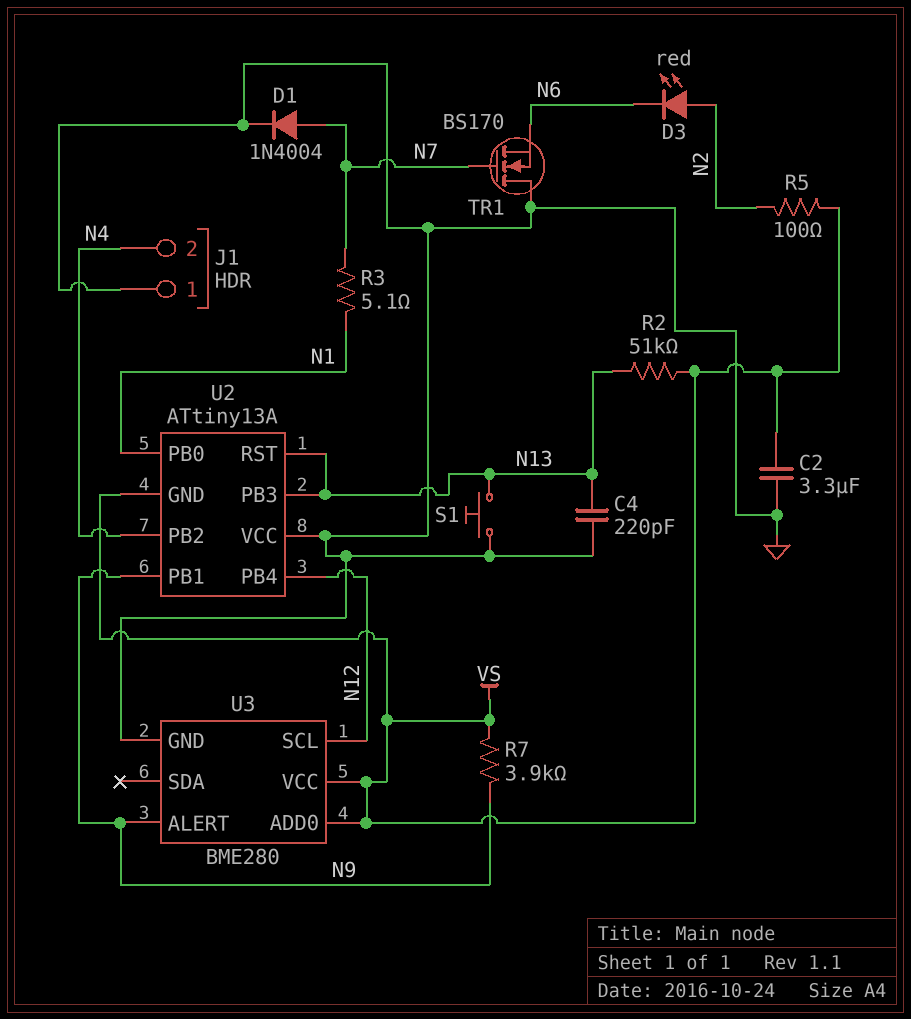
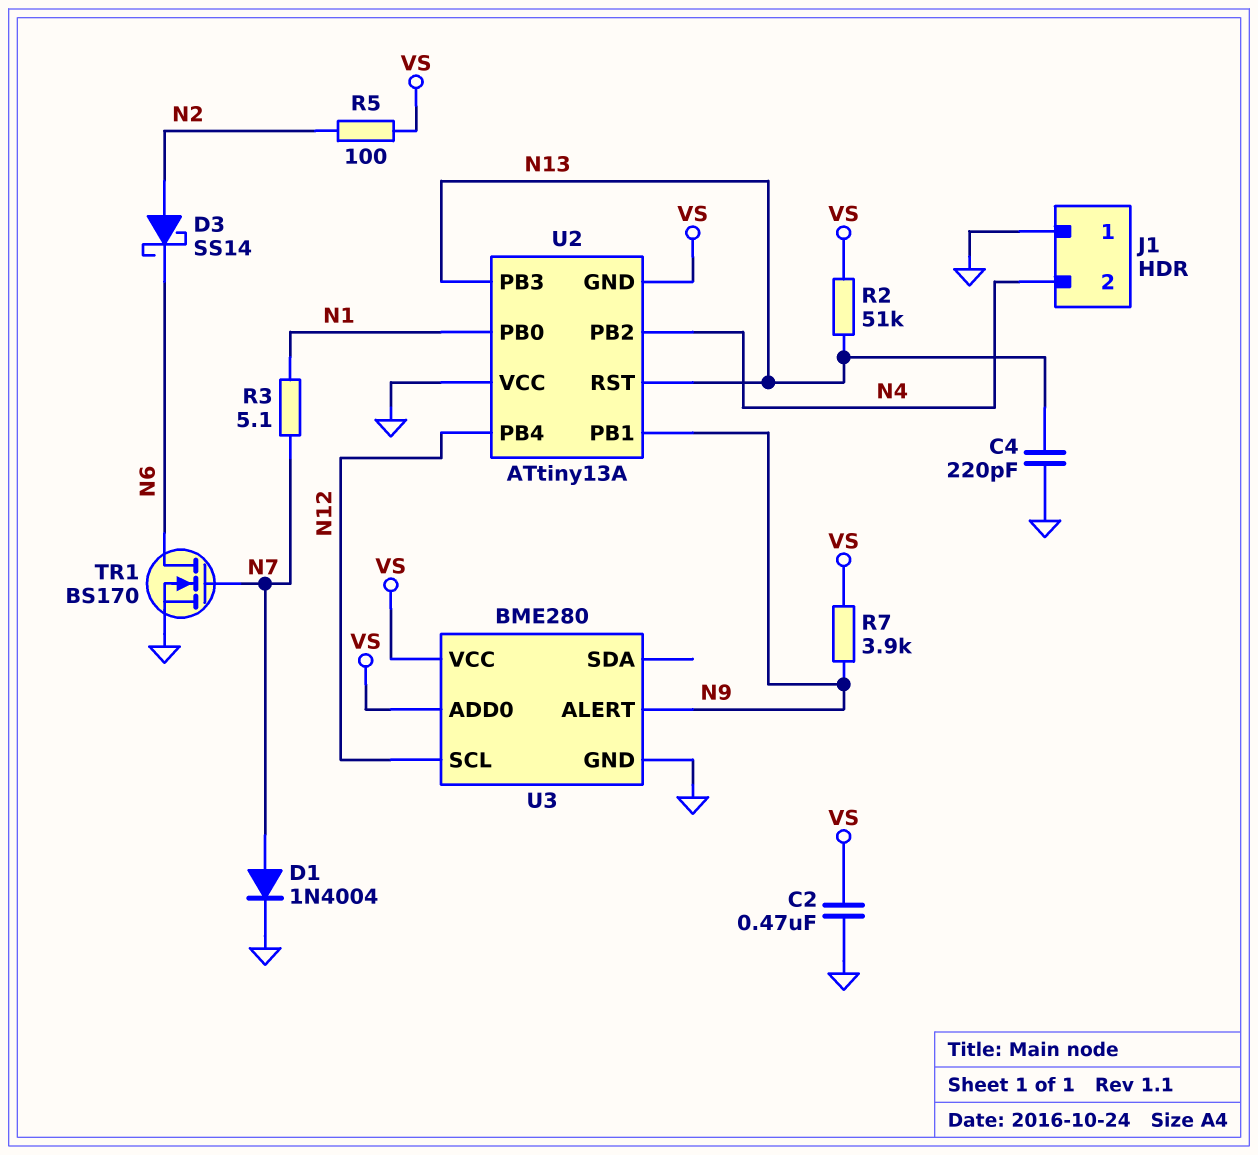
C2: 3.3uF (GND, VS) -> 470nF (GND, VS)
D3: LED red (A N2, K N6) -> schottky SS14 (A N2, K N6)
S1: button (GND, N13) -> none
TR1: NMOS BS170 (G N7, D GND, S N6) -> NMOS BS170 (G N7, D N6, S GND)

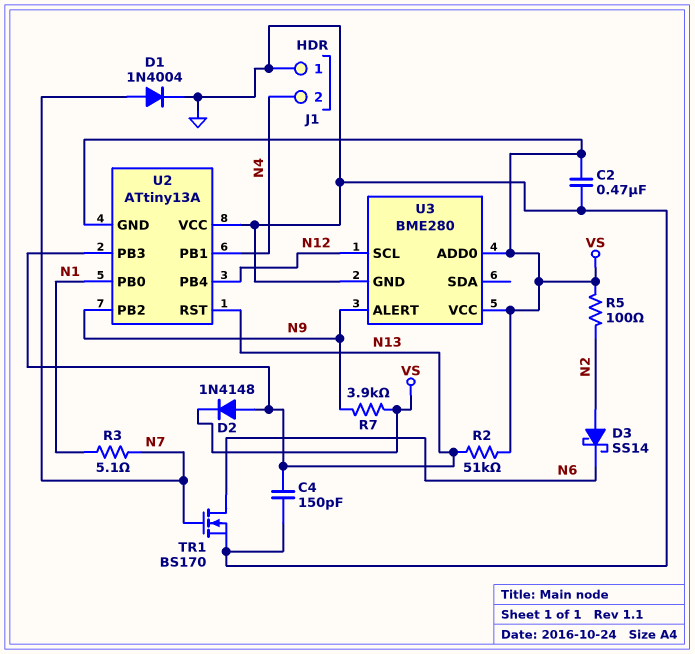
C4: 220pF (GND, N13) -> 150pF (GND, N13)
D2: none -> diode 1N4148 (A N13, K VS)
U2 pin PB1: N9 -> N4
U2 pin PB2: N4 -> N9

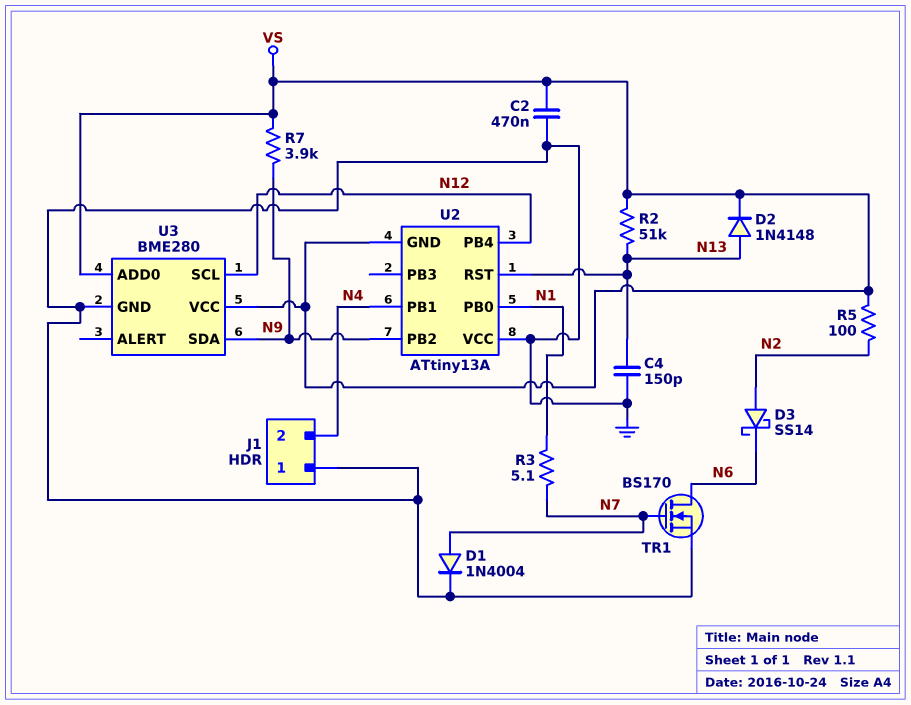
U2 pin PB3: N13 -> none
U3 pin ALERT: N9 -> none
U3 pin SDA: none -> N9

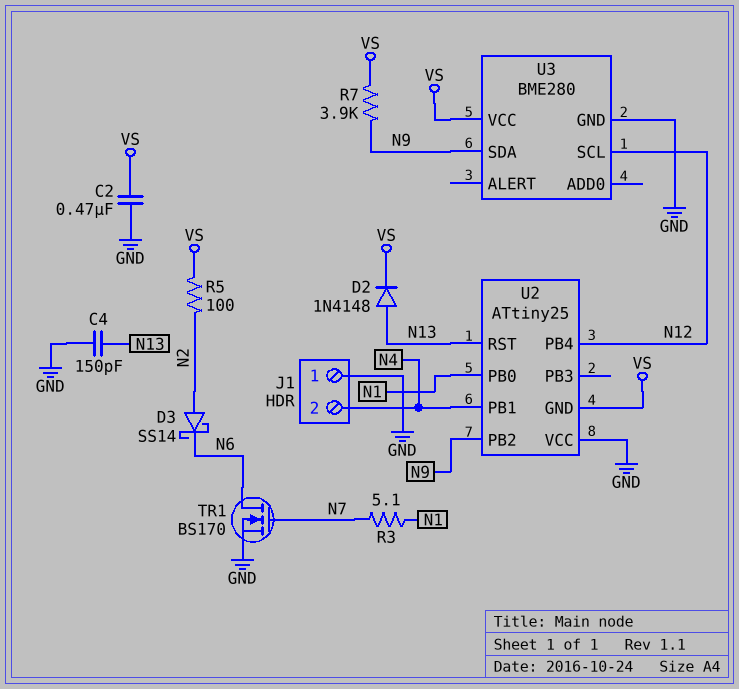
D1: diode 1N4004 (A N7, K GND) -> none
R2: 51k (N13, VS) -> none
U2: ATtiny13A -> ATtiny25
U3 pin ADD0: VS -> none

